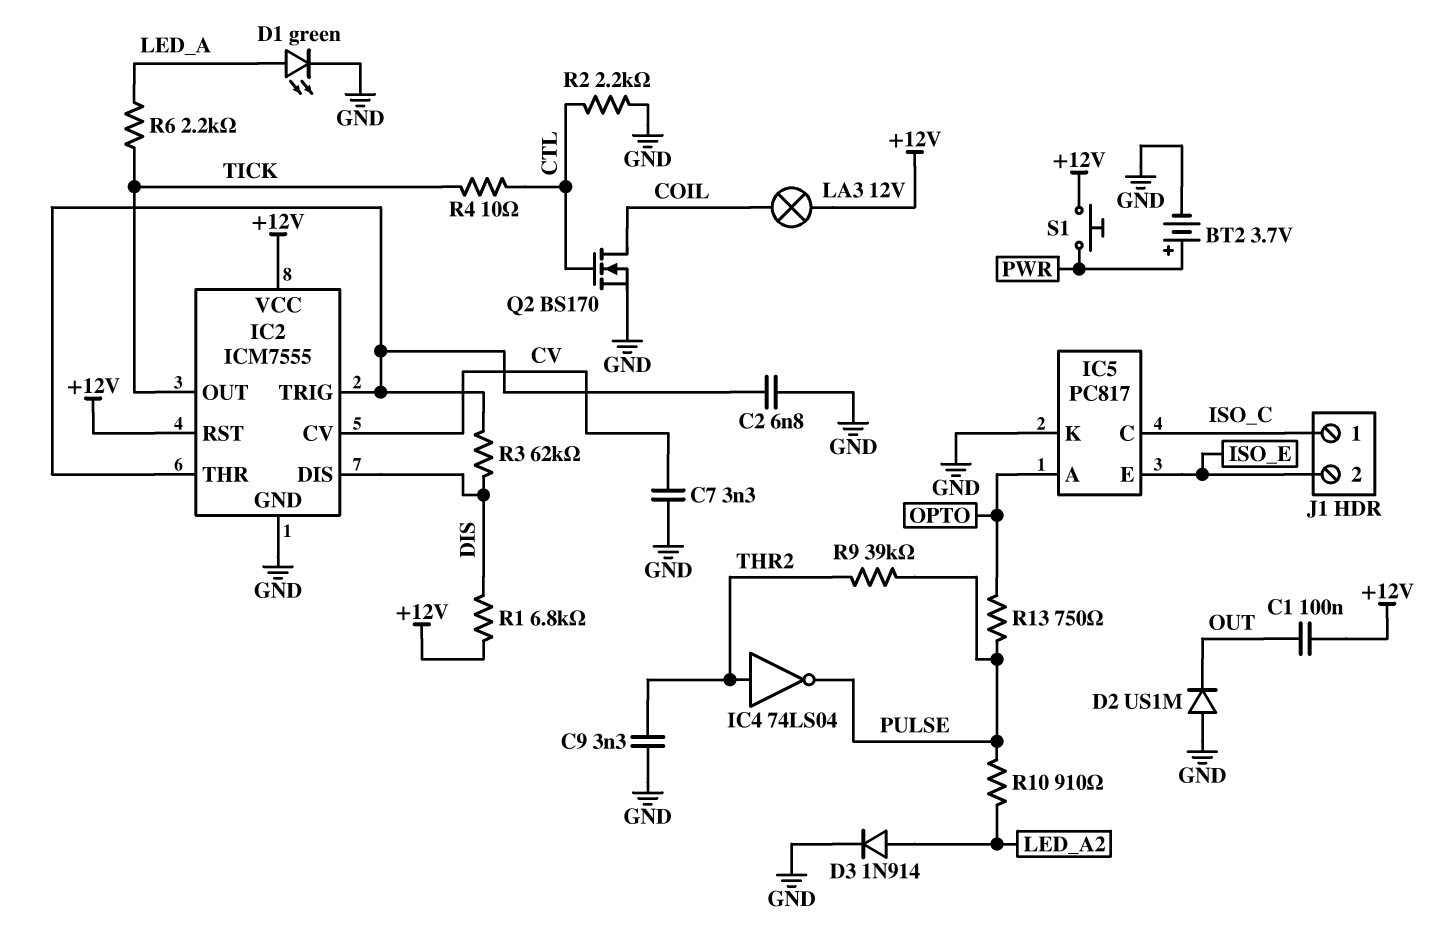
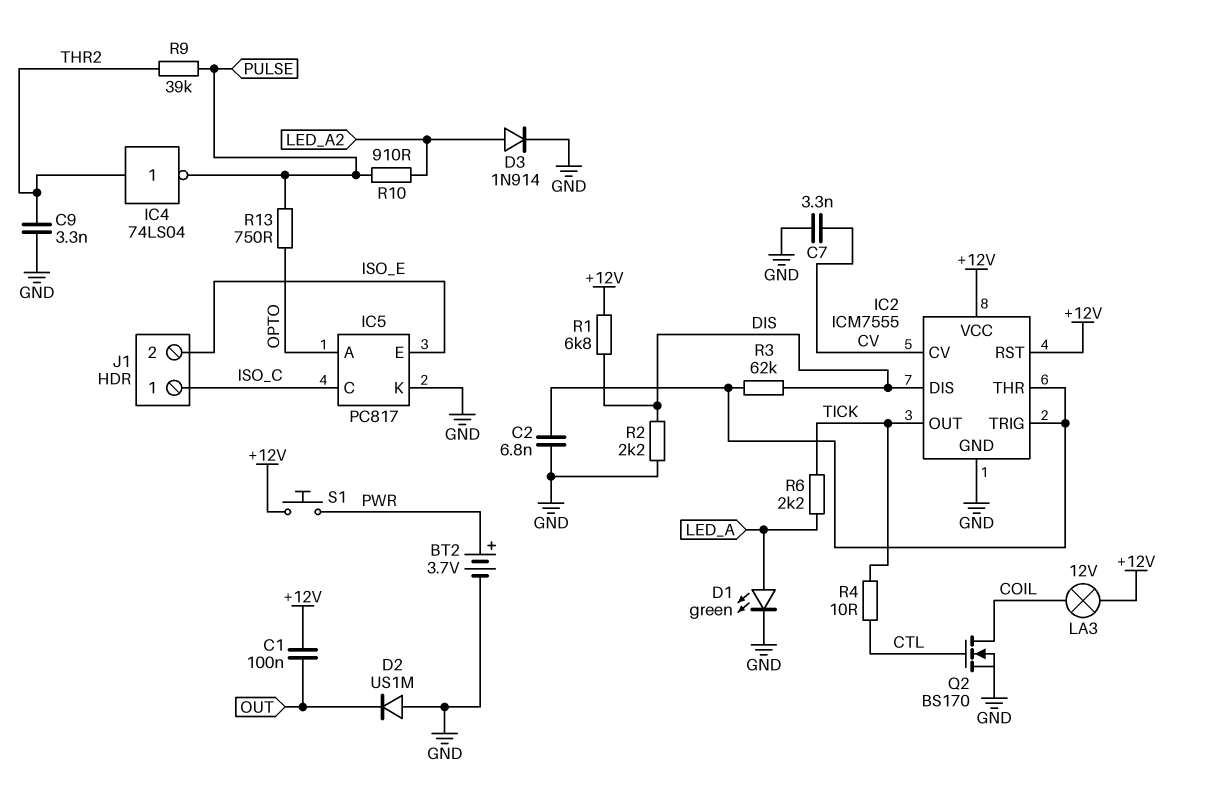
R2: 2.2k (CTL, GND) -> 2.2k (DIS, GND)

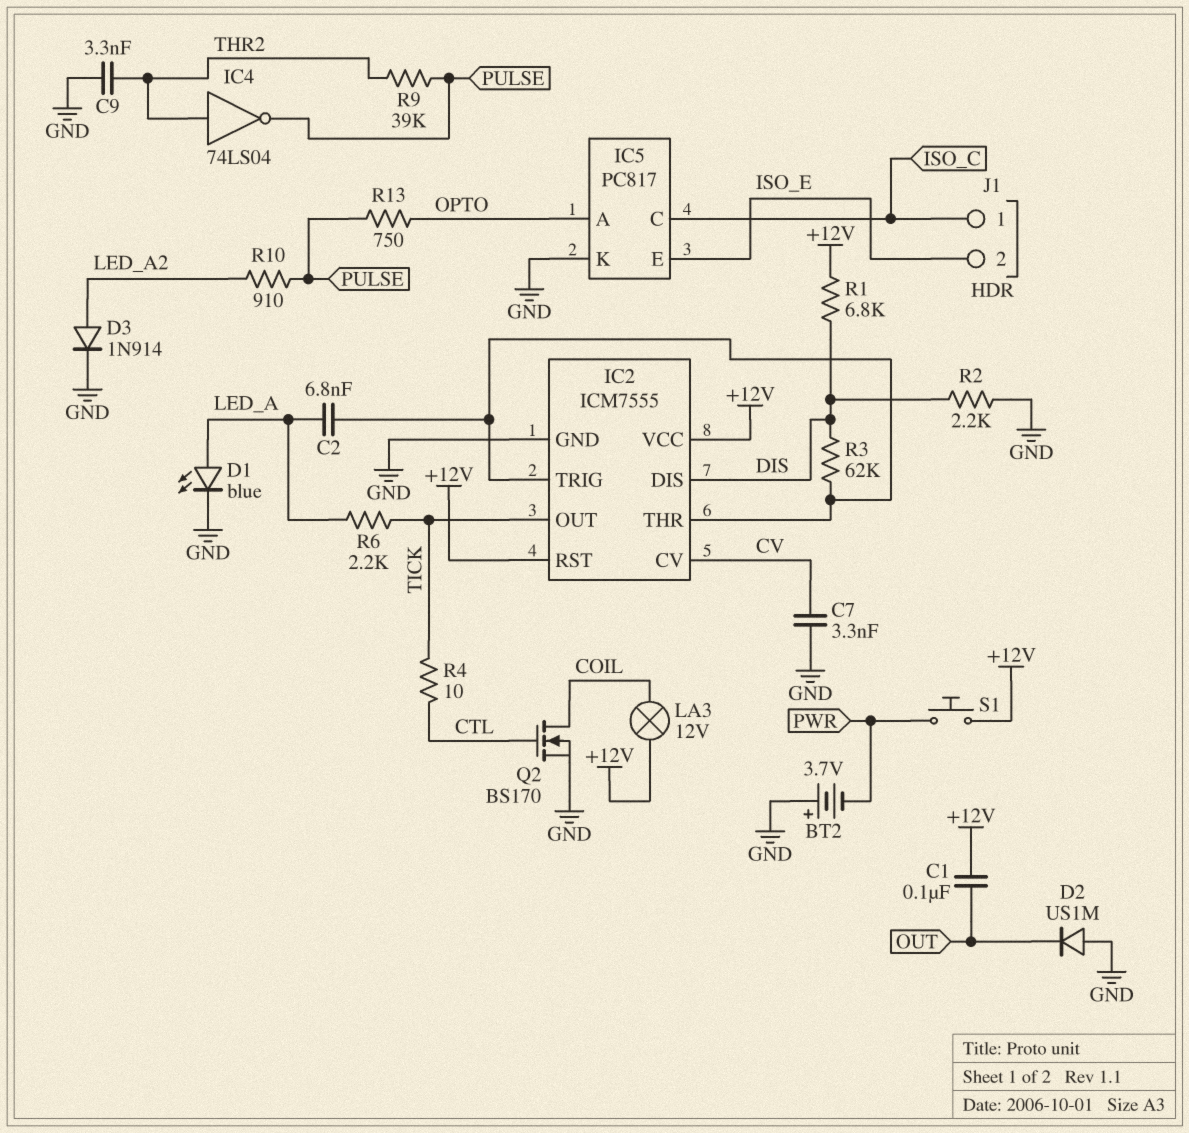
BT2: 3.7V (plus PWR, minus GND) -> 3.7V (plus GND, minus PWR)
C2: 6.8nF (GND, IC2/THR) -> 6.8nF (IC2/THR, LED_A)
D1: LED green (A LED_A, K GND) -> LED blue (A LED_A, K GND)

